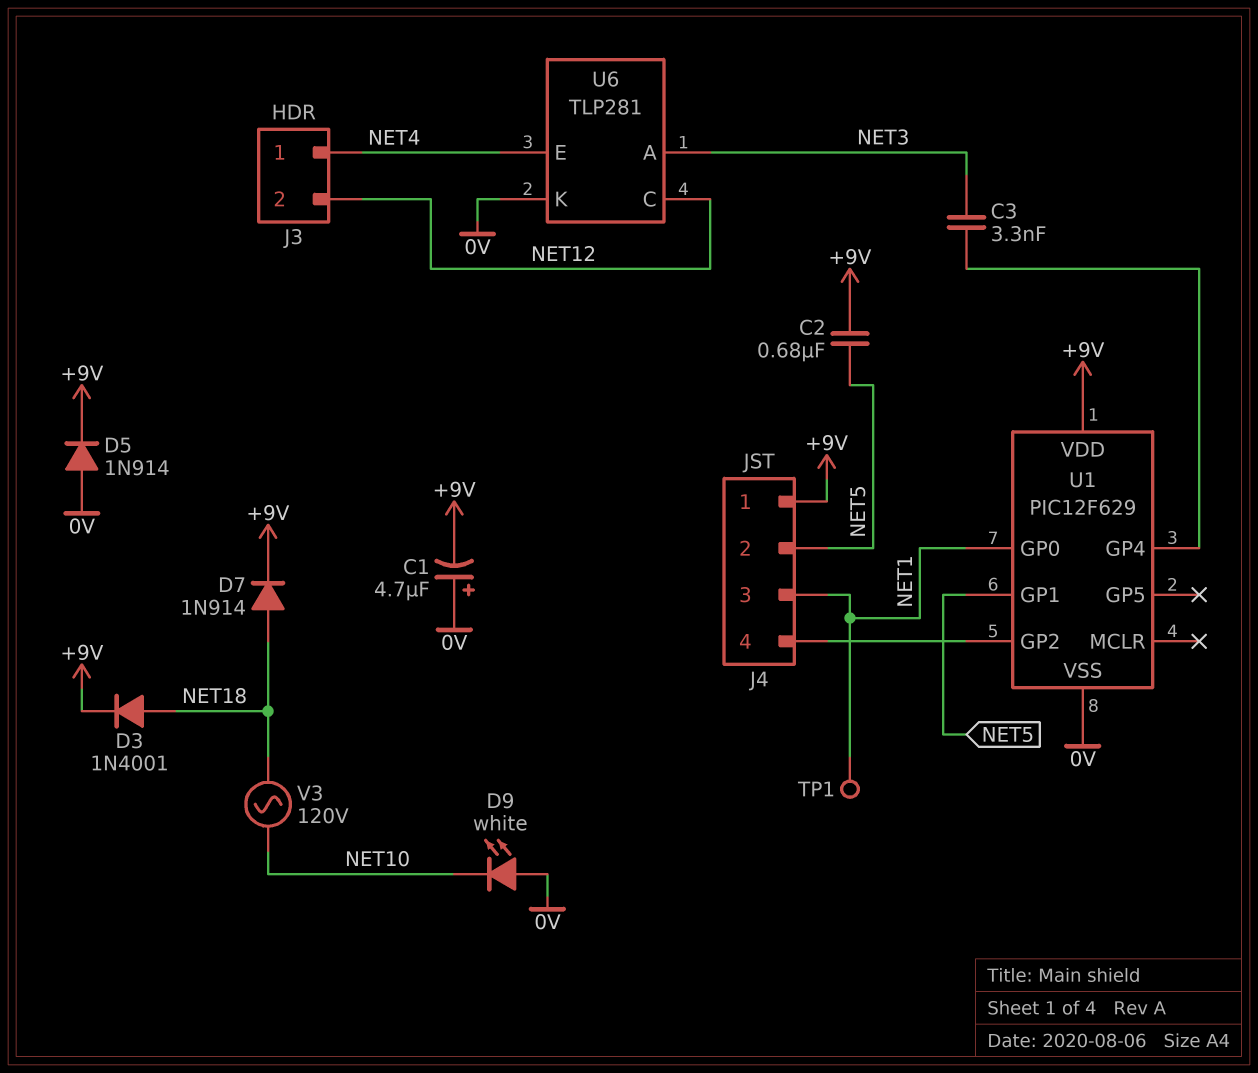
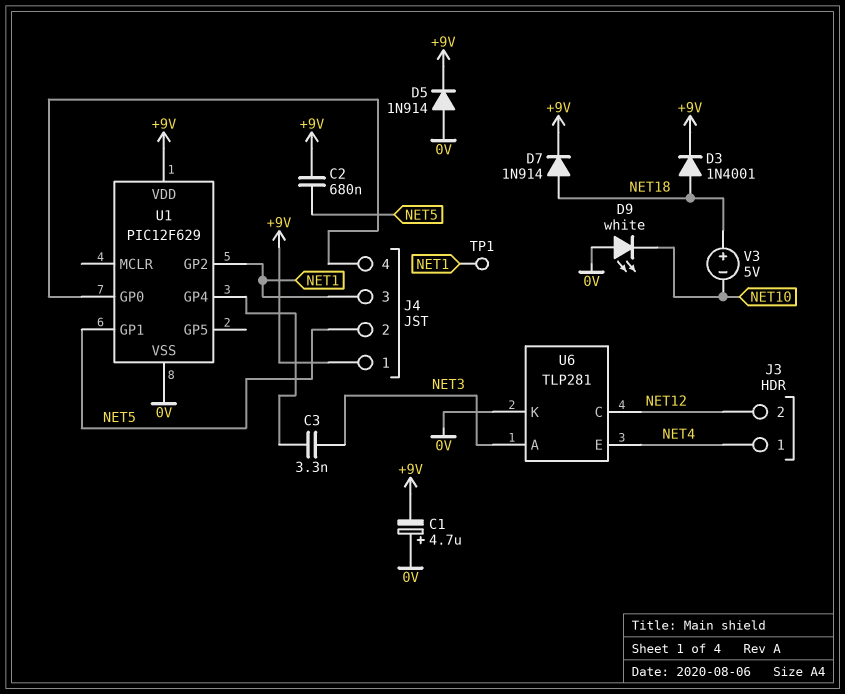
U1 pin GP0: NET1 -> J4/4
U1 pin GP2: J4/4 -> NET1
V3: AC 120V (NET10, NET18) -> 5V (plus NET18, minus NET10)

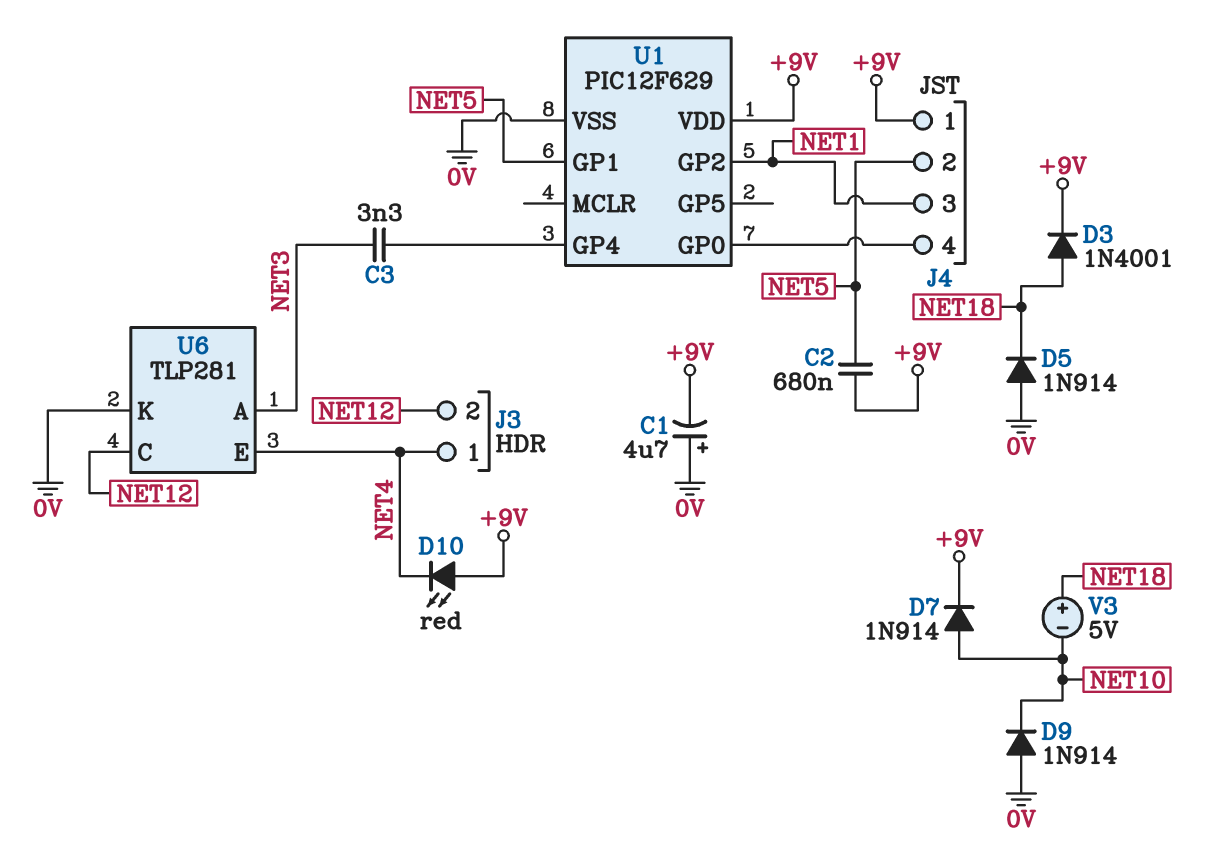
D5: diode 1N914 (A 0V, K +9V) -> diode 1N914 (A 0V, K NET18)
D7: diode 1N914 (A NET18, K +9V) -> diode 1N914 (A NET10, K +9V)
D9: LED white (A 0V, K NET10) -> diode 1N914 (A 0V, K NET10)
D10: none -> LED red (A +9V, K NET4)
TP1: test point (NET1) -> none

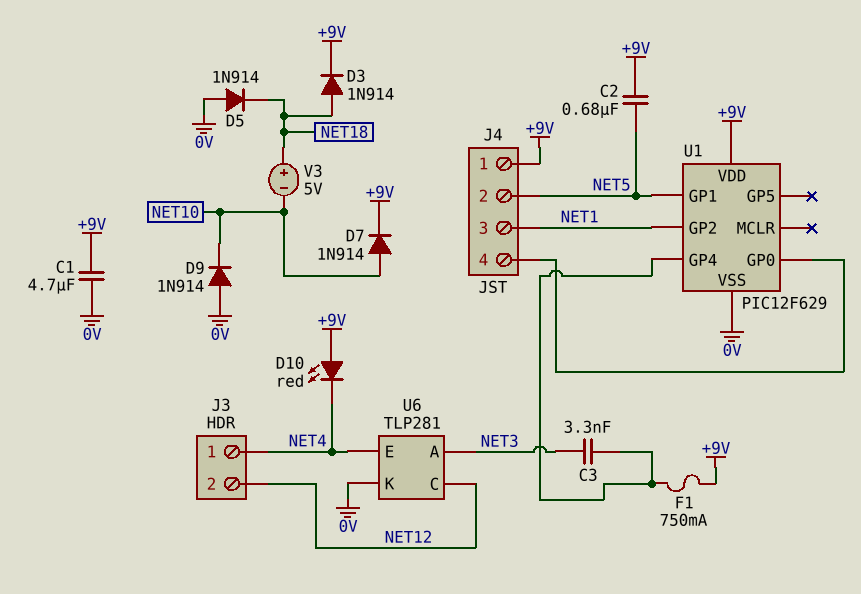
C1: 4.7uF (plus 0V, minus +9V) -> 4.7uF (+9V, 0V)
D3: diode 1N4001 (A NET18, K +9V) -> diode 1N914 (A NET18, K +9V)
F1: none -> 750mA (+9V, U1/GP4)

